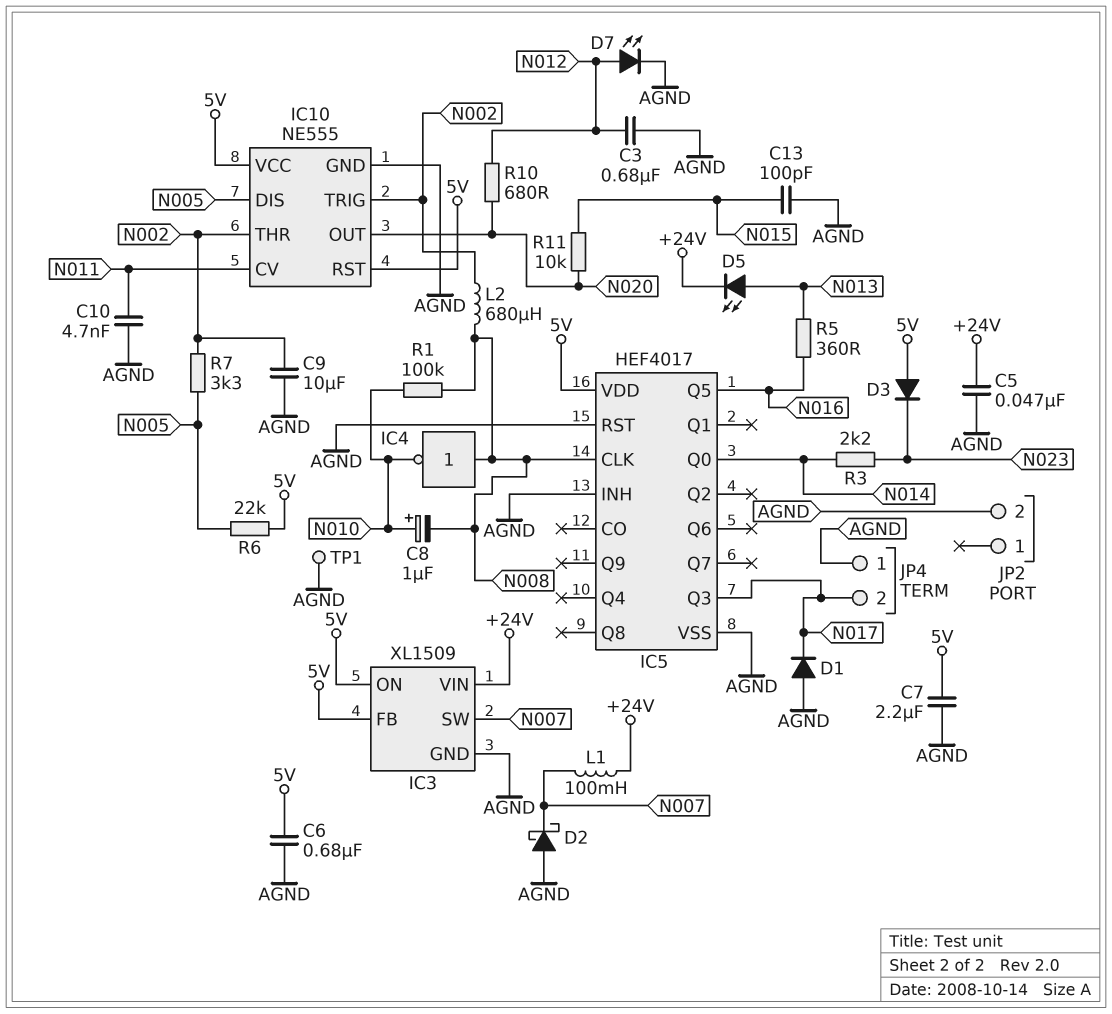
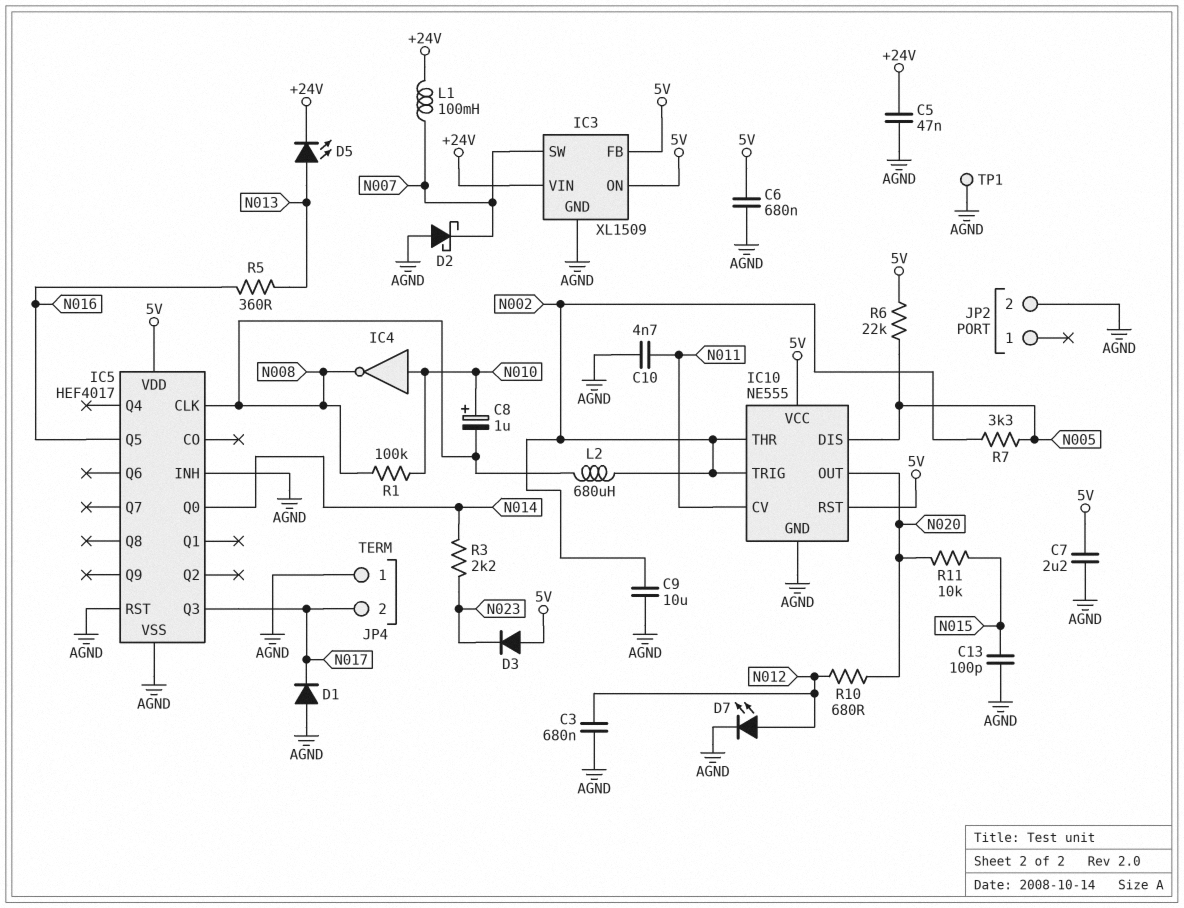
IC4: NOT (in N008, out N010) -> NOT (in N010, out N008)

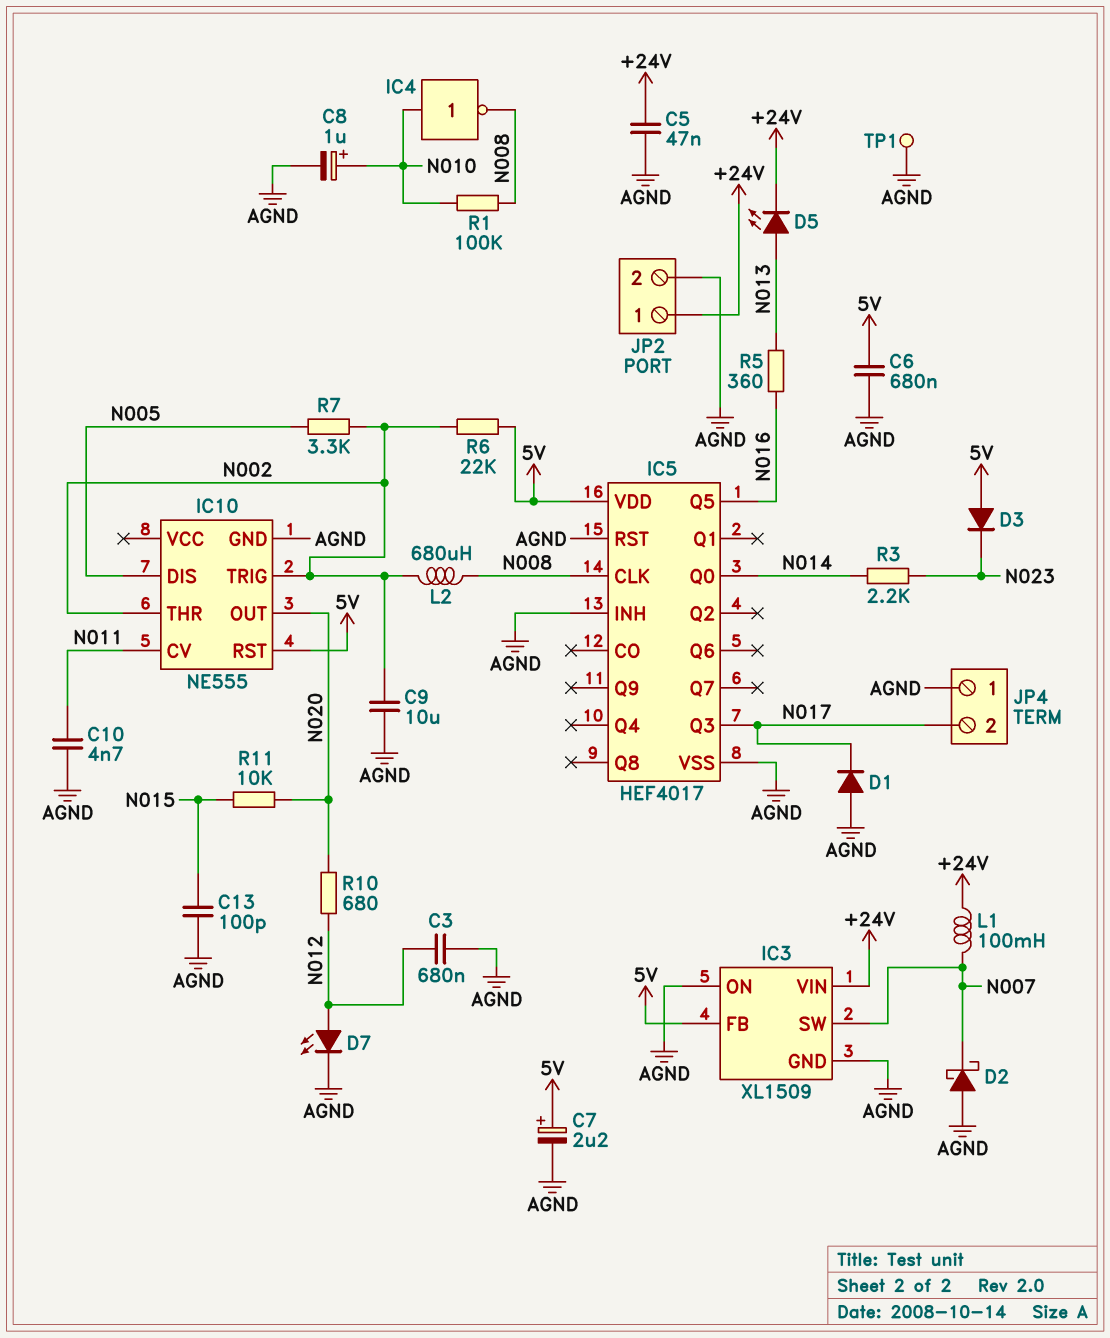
C7: 2.2uF (5V, AGND) -> 2.2uF (plus 5V, minus AGND)
C8: 1uF (plus N010, minus N008) -> 1uF (plus N010, minus AGND)
IC3 pin ON: 5V -> AGND
IC10 pin VCC: 5V -> none
JP2 pin 1: none -> +24V
R6: 22k (5V, N005) -> 22k (5V, N002)

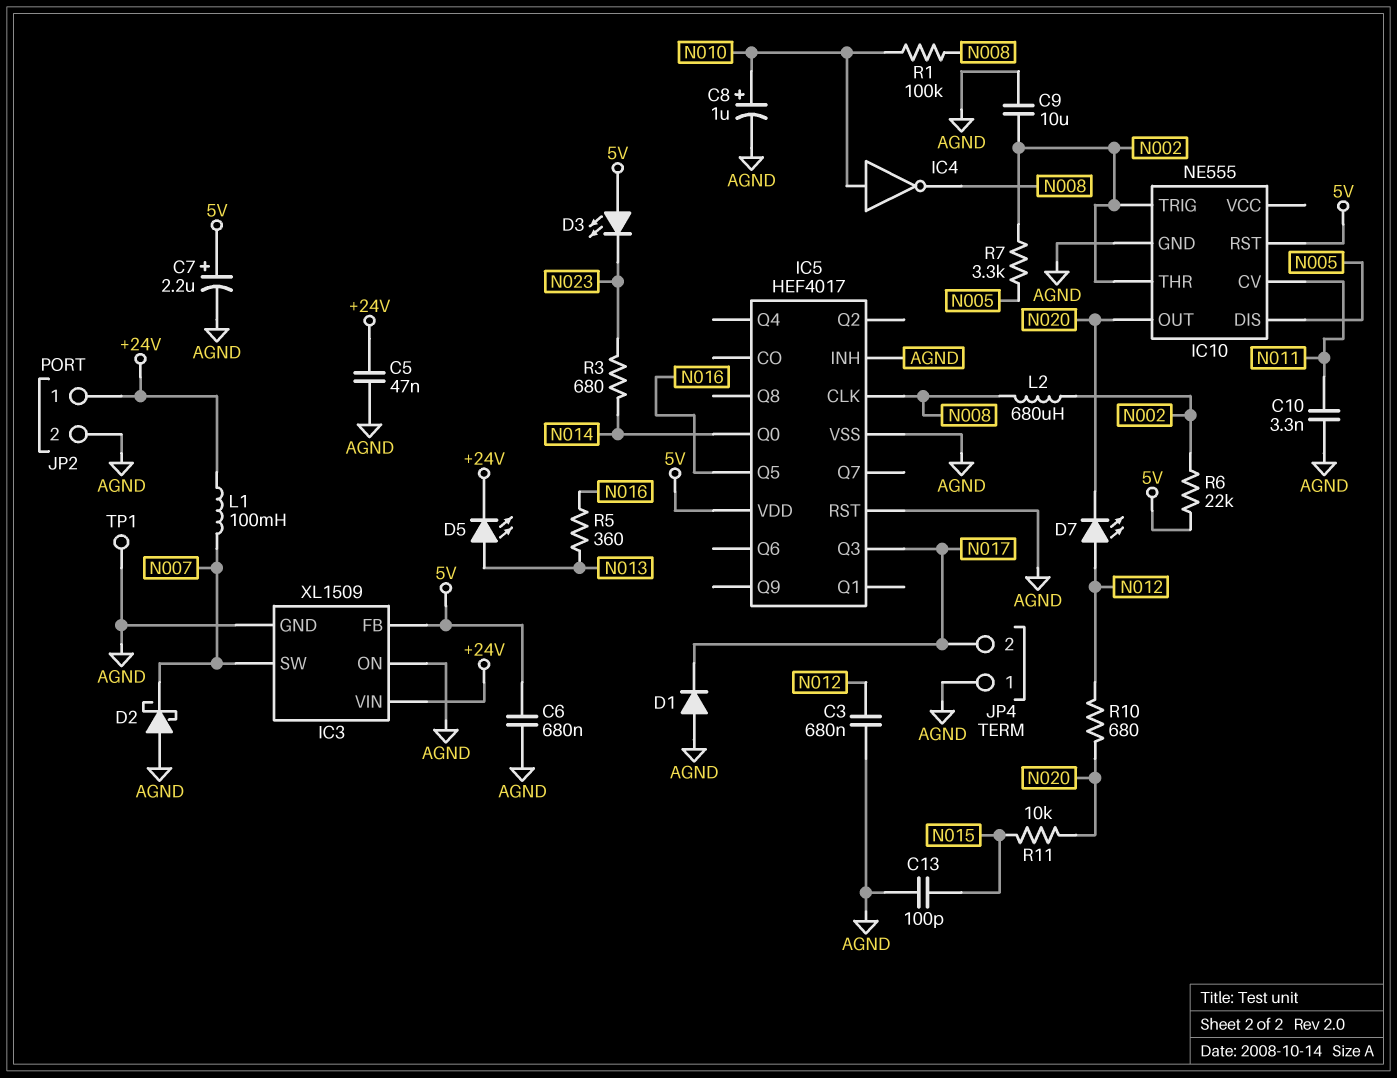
C10: 4.7nF (AGND, N011) -> 3.3nF (AGND, N011)
D3: diode (A 5V, K N023) -> LED (A 5V, K N023)
D7: LED (A N012, K AGND) -> LED (A N012, K N020)
R3: 2.2k (N014, N023) -> 680 (N014, N023)

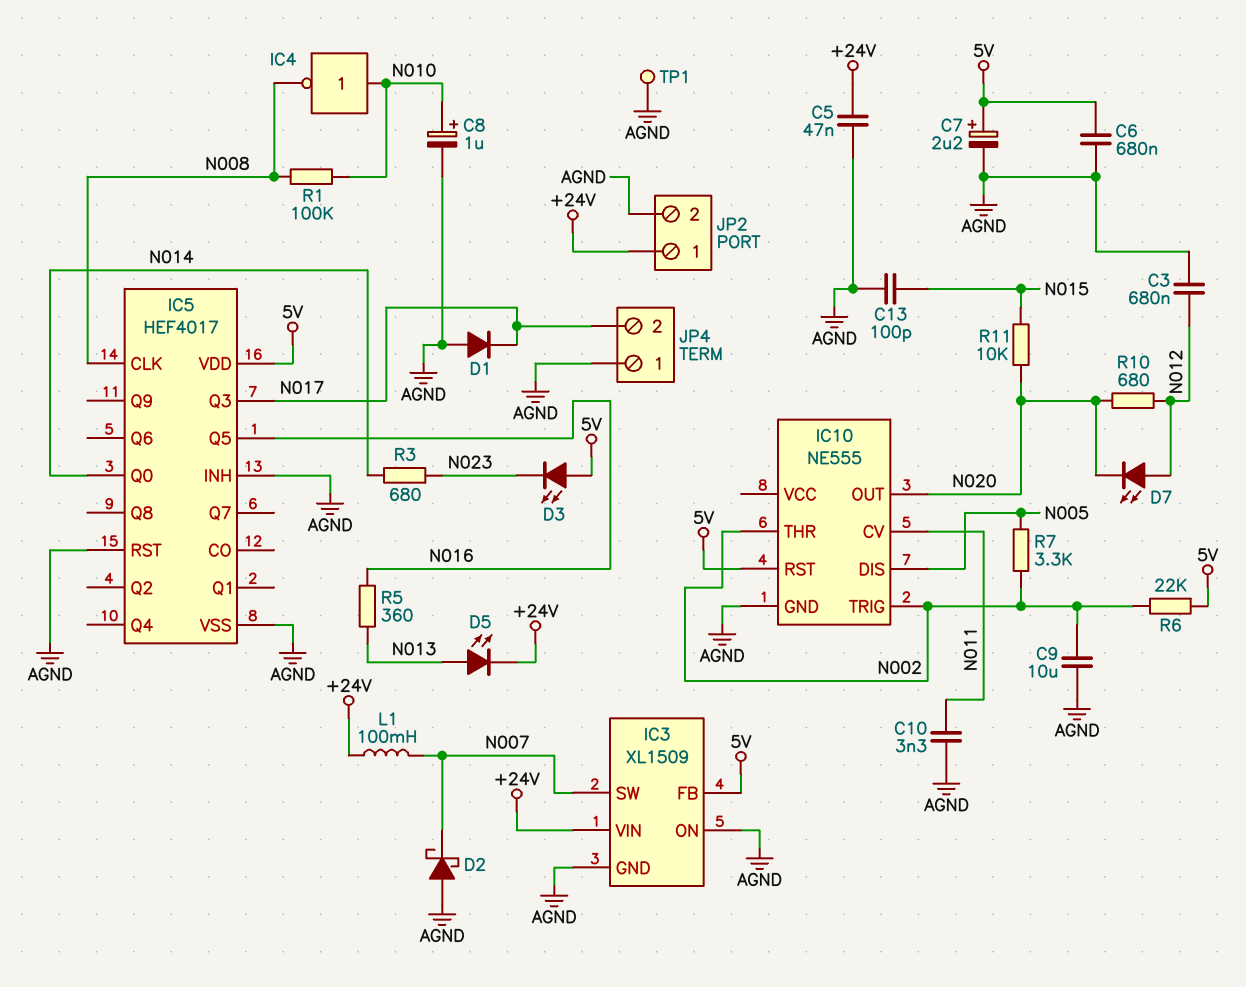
L2: 680uH (N002, N008) -> none

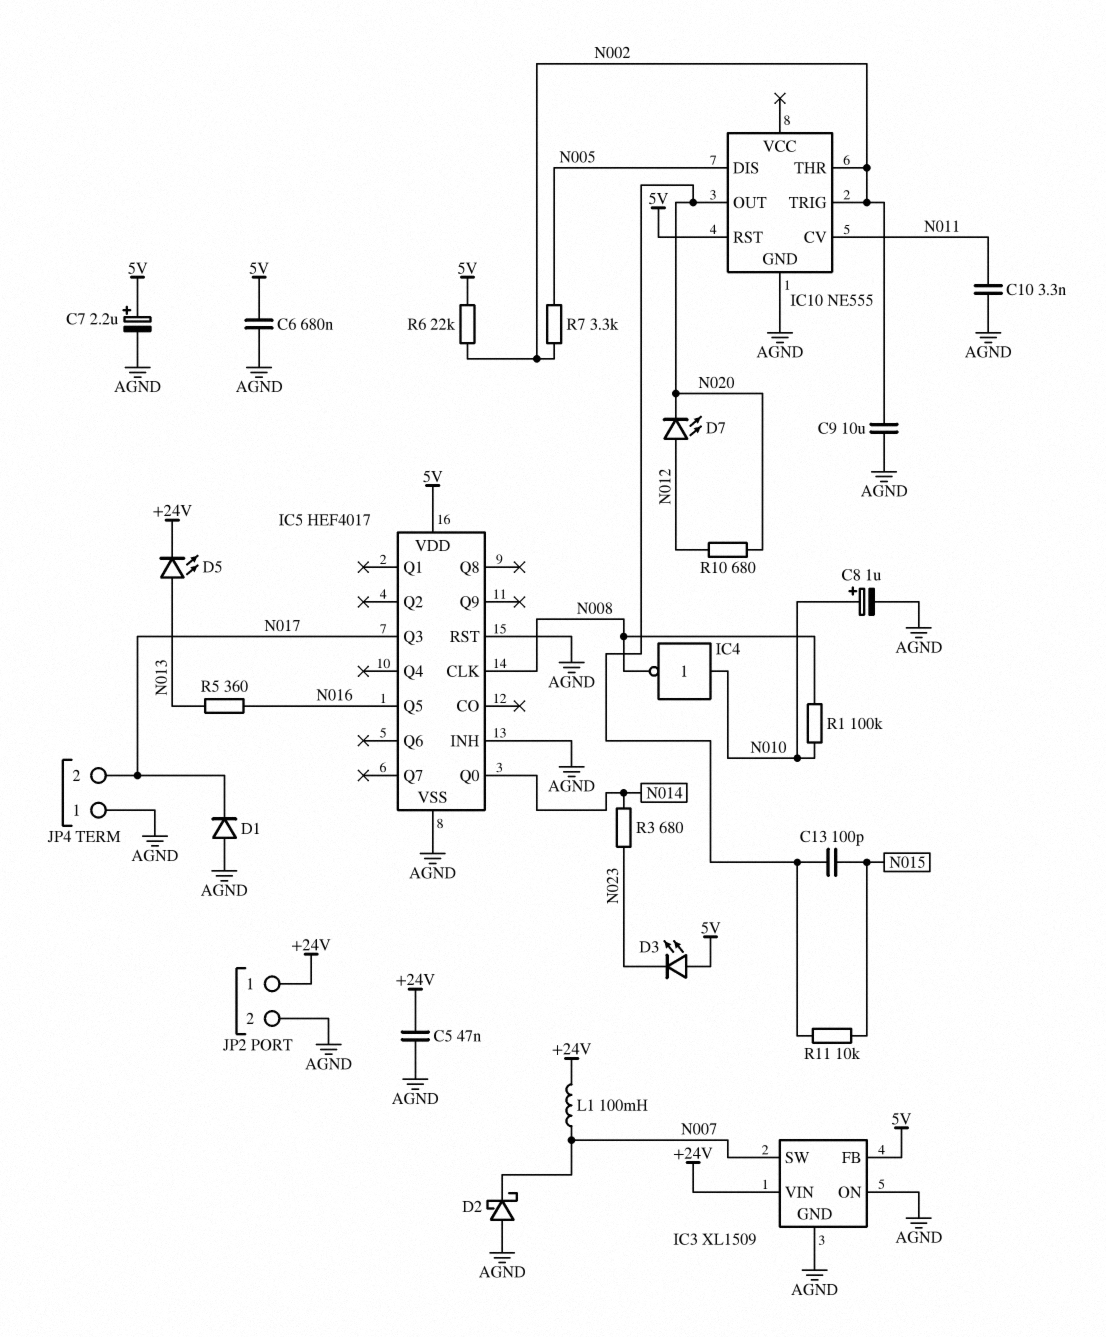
C3: 680nF (AGND, N012) -> none
C13: 100pF (AGND, N015) -> 100pF (N015, N020)
TP1: test point (AGND) -> none

